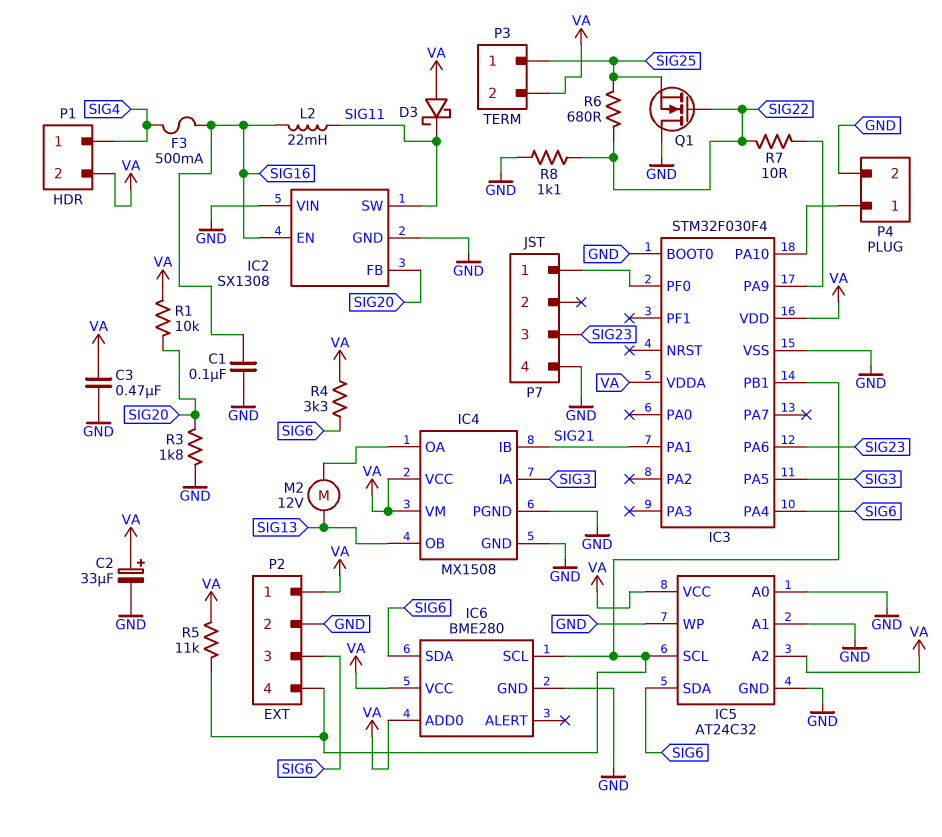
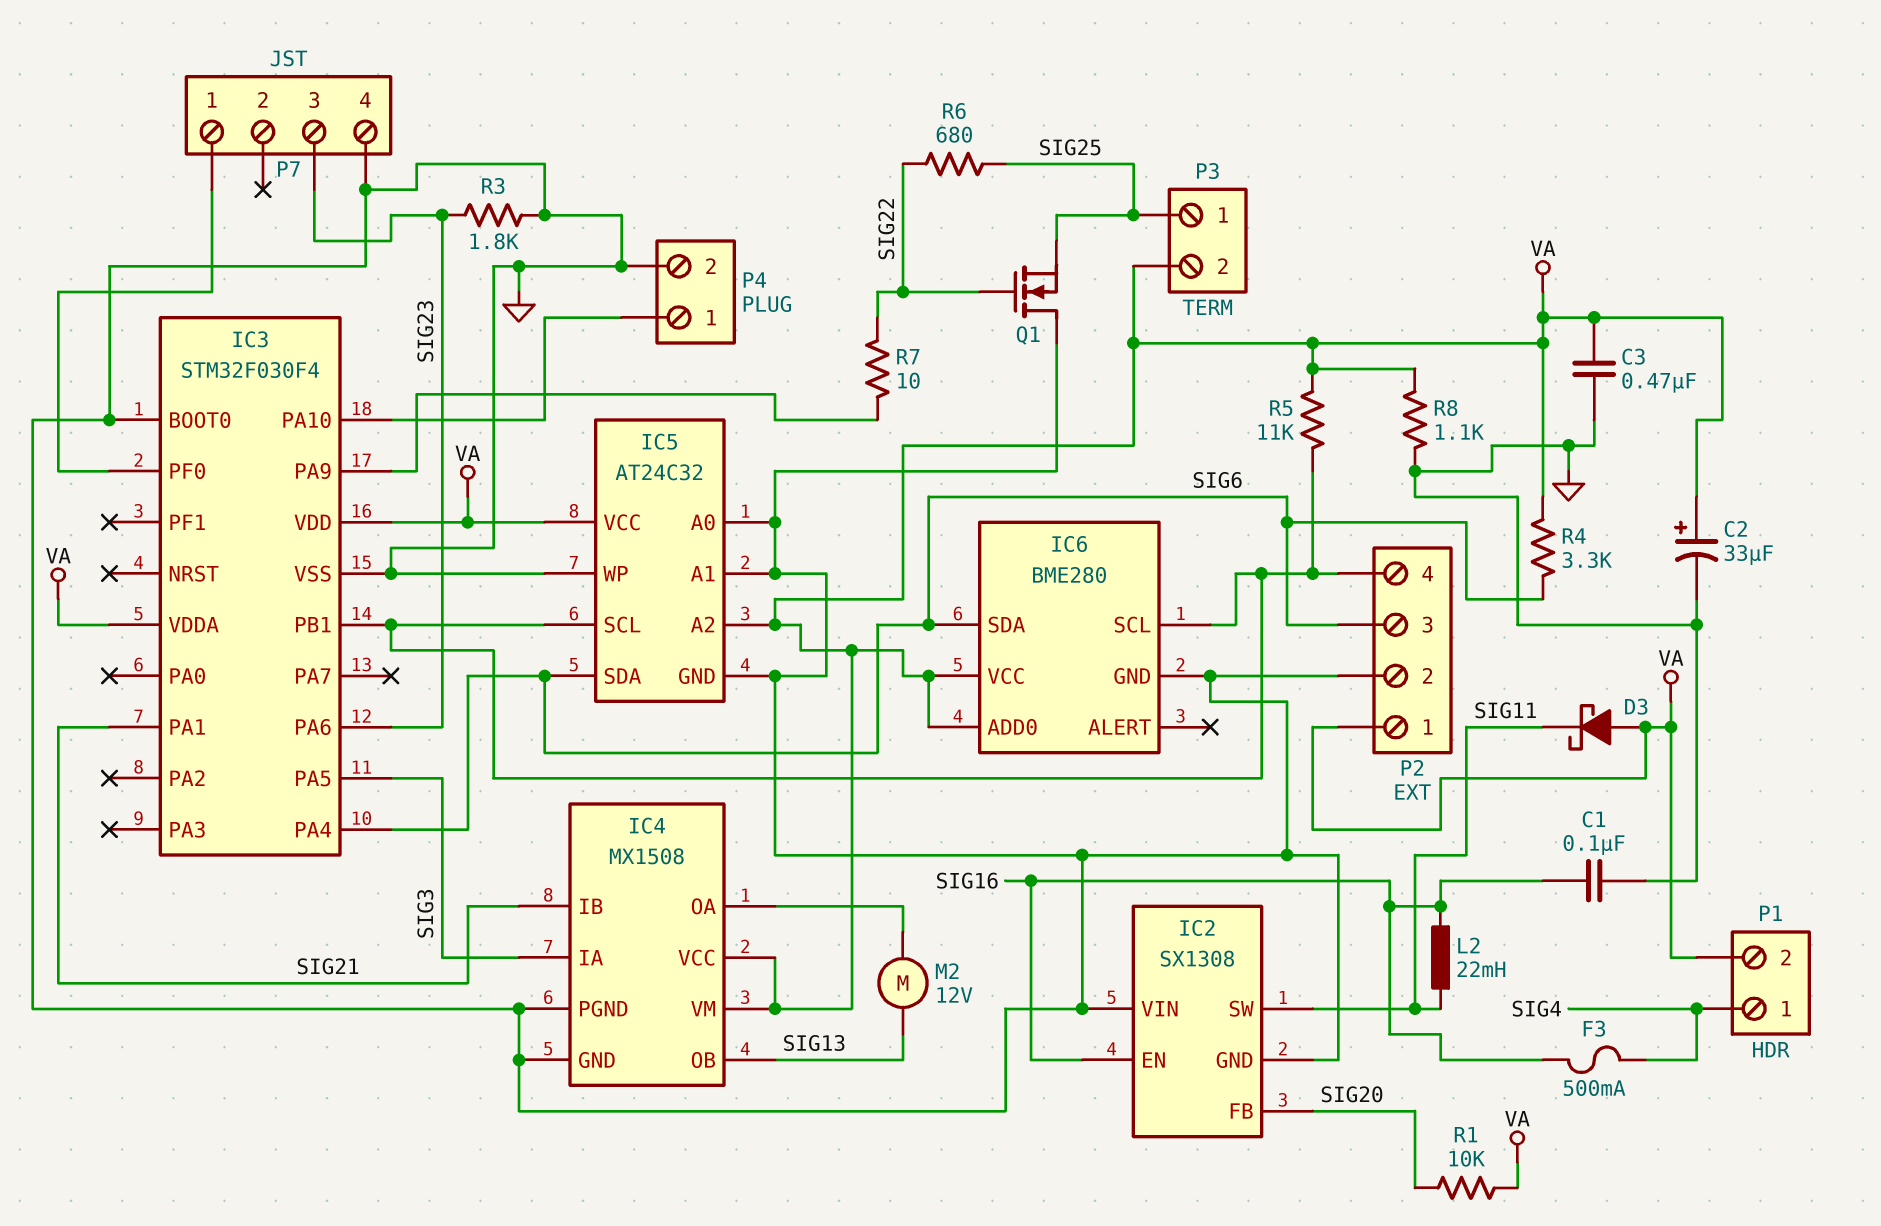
R3: 1.8k (GND, SIG20) -> 1.8k (GND, SIG23)
R8: 1.1k (GND, SIG22) -> 1.1k (GND, VA)

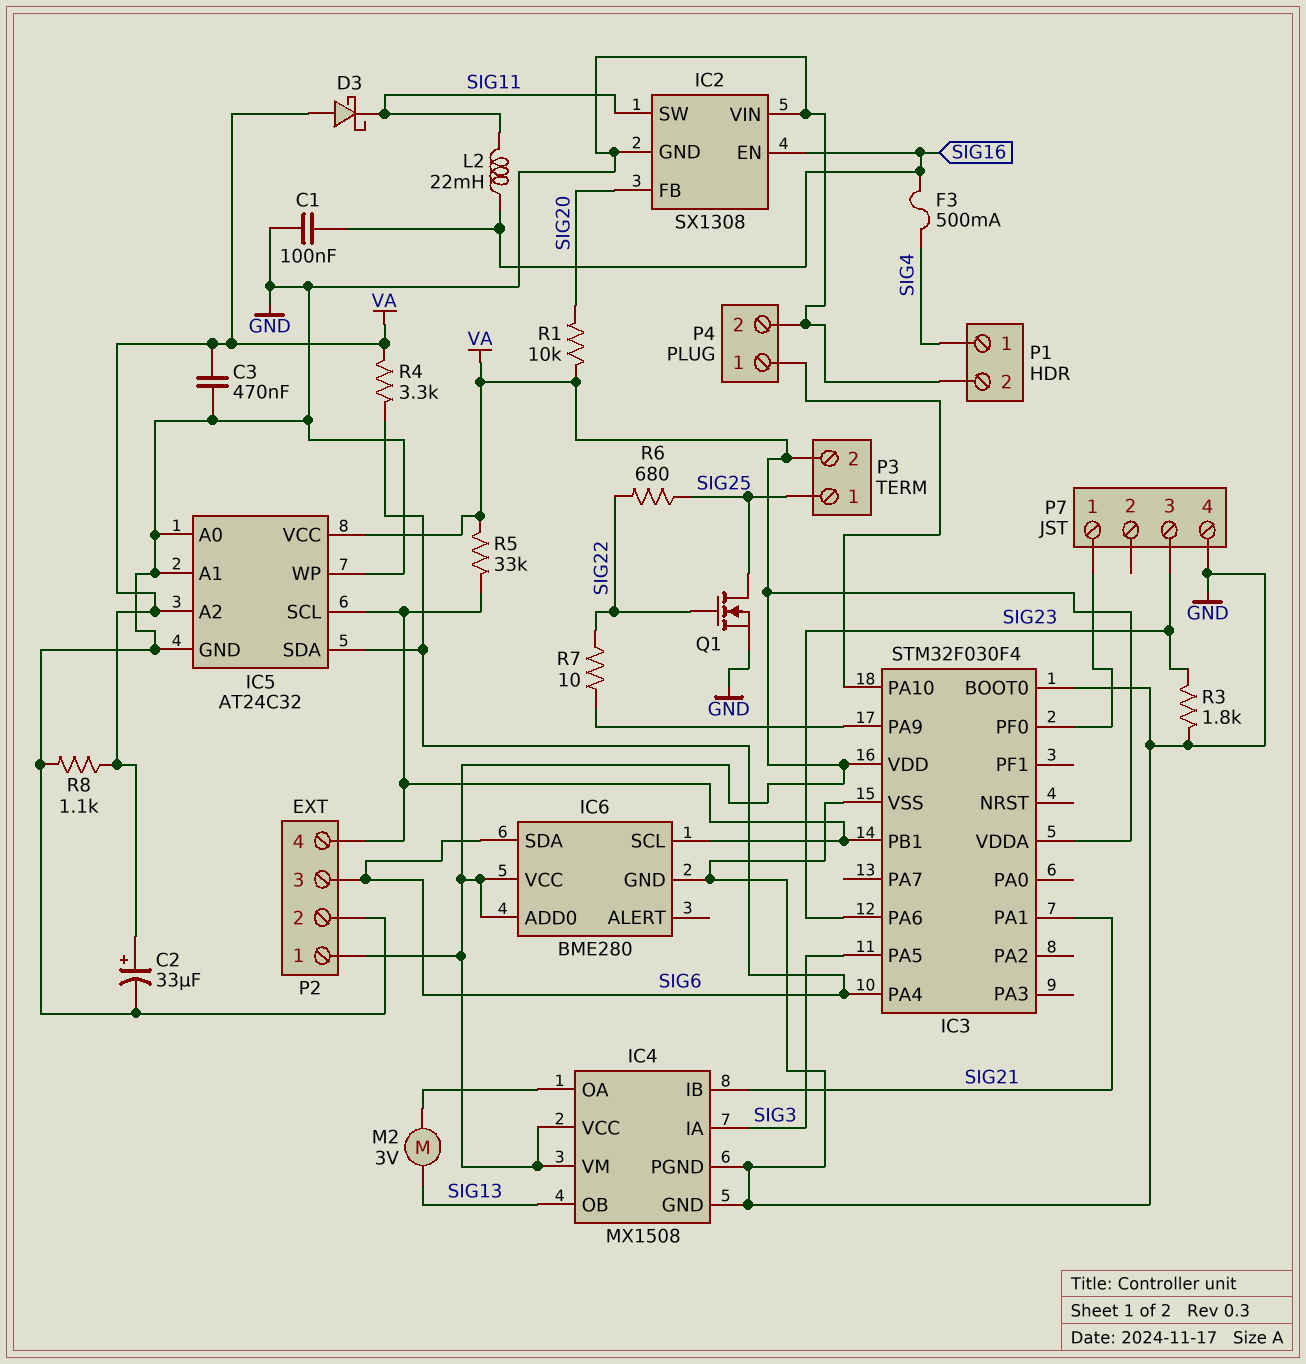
M2: motor 12V (IC4/OA, SIG13) -> motor 3V (IC4/OA, SIG13)
P1 pin 2: VA -> GND
Q1: NMOS (G SIG22, D GND, S SIG25) -> NMOS (G SIG22, D SIG25, S GND)
R5: 11k (IC3/PB1, VA) -> 33k (IC3/PB1, VA)

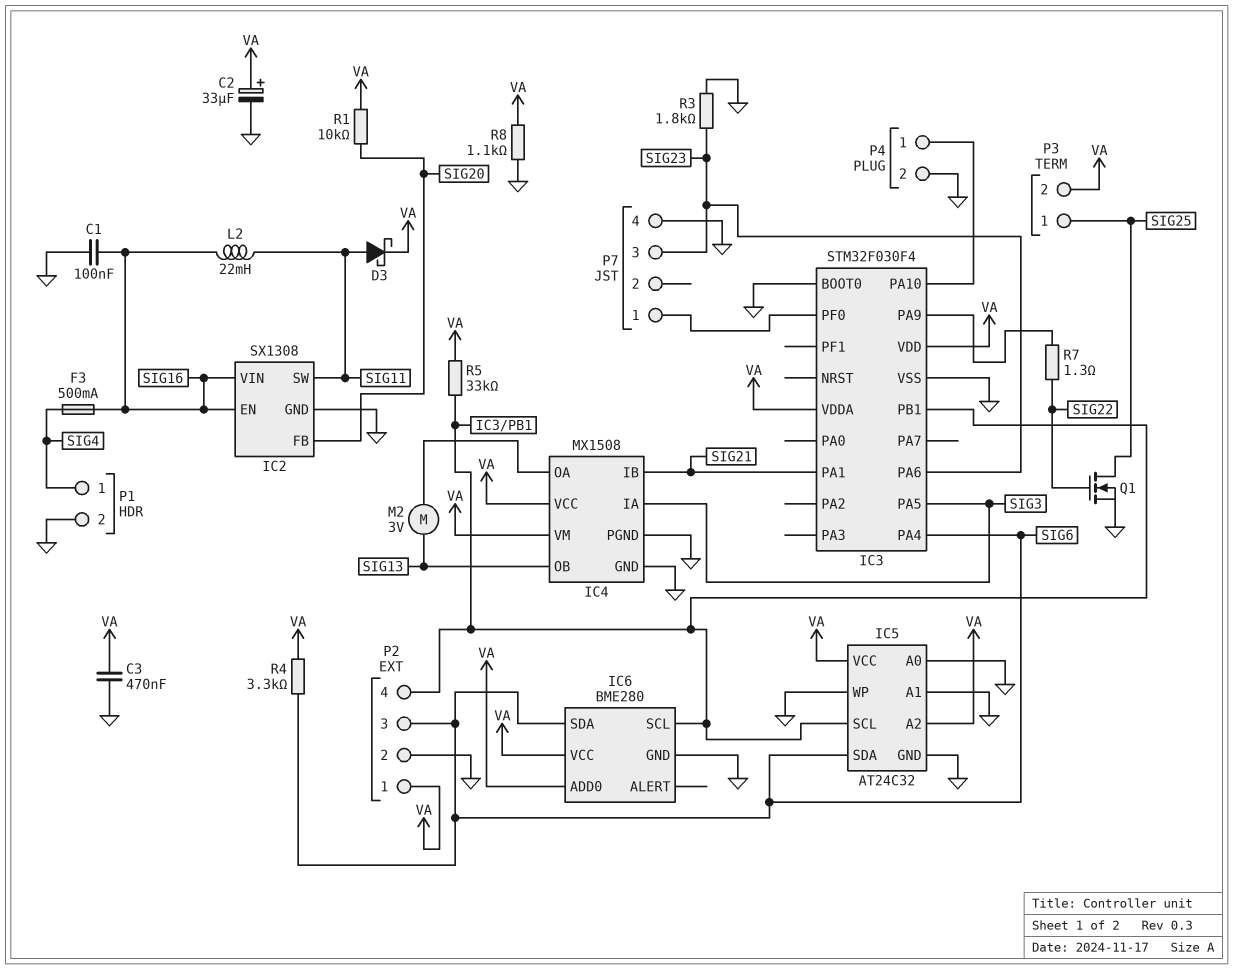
D3: schottky (A VA, K SIG11) -> schottky (A SIG11, K VA)
IC2 pin VIN: GND -> SIG16
R6: 680 (SIG22, SIG25) -> none
R7: 10 (IC3/PA9, SIG22) -> 1.3 (IC3/PA9, SIG22)

